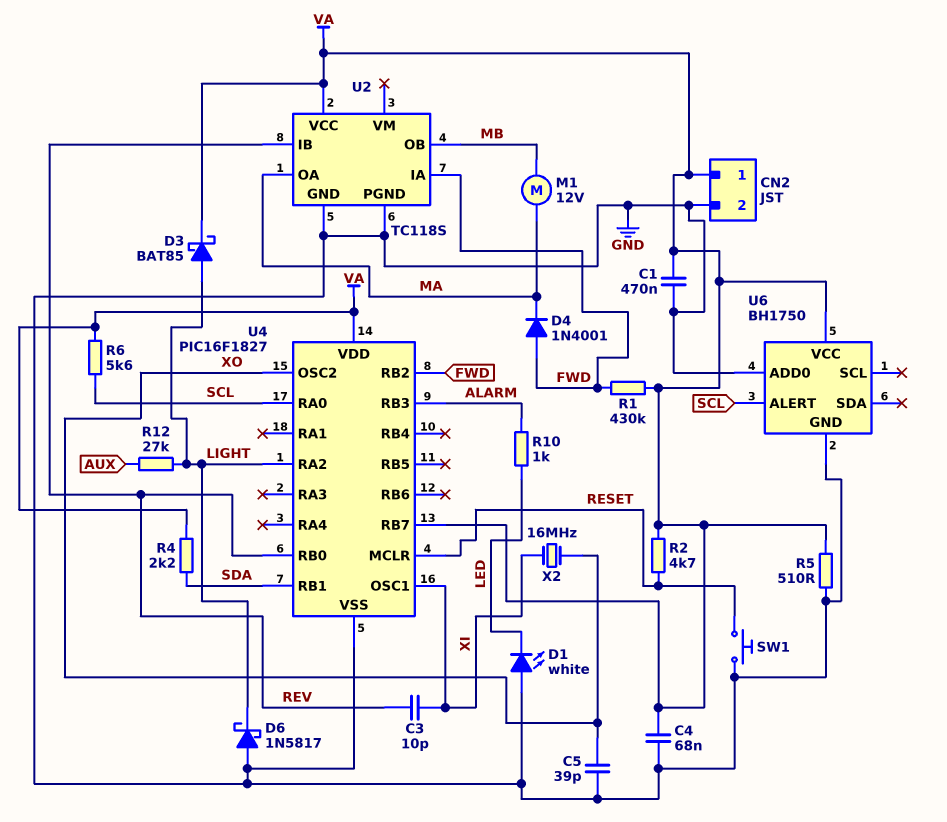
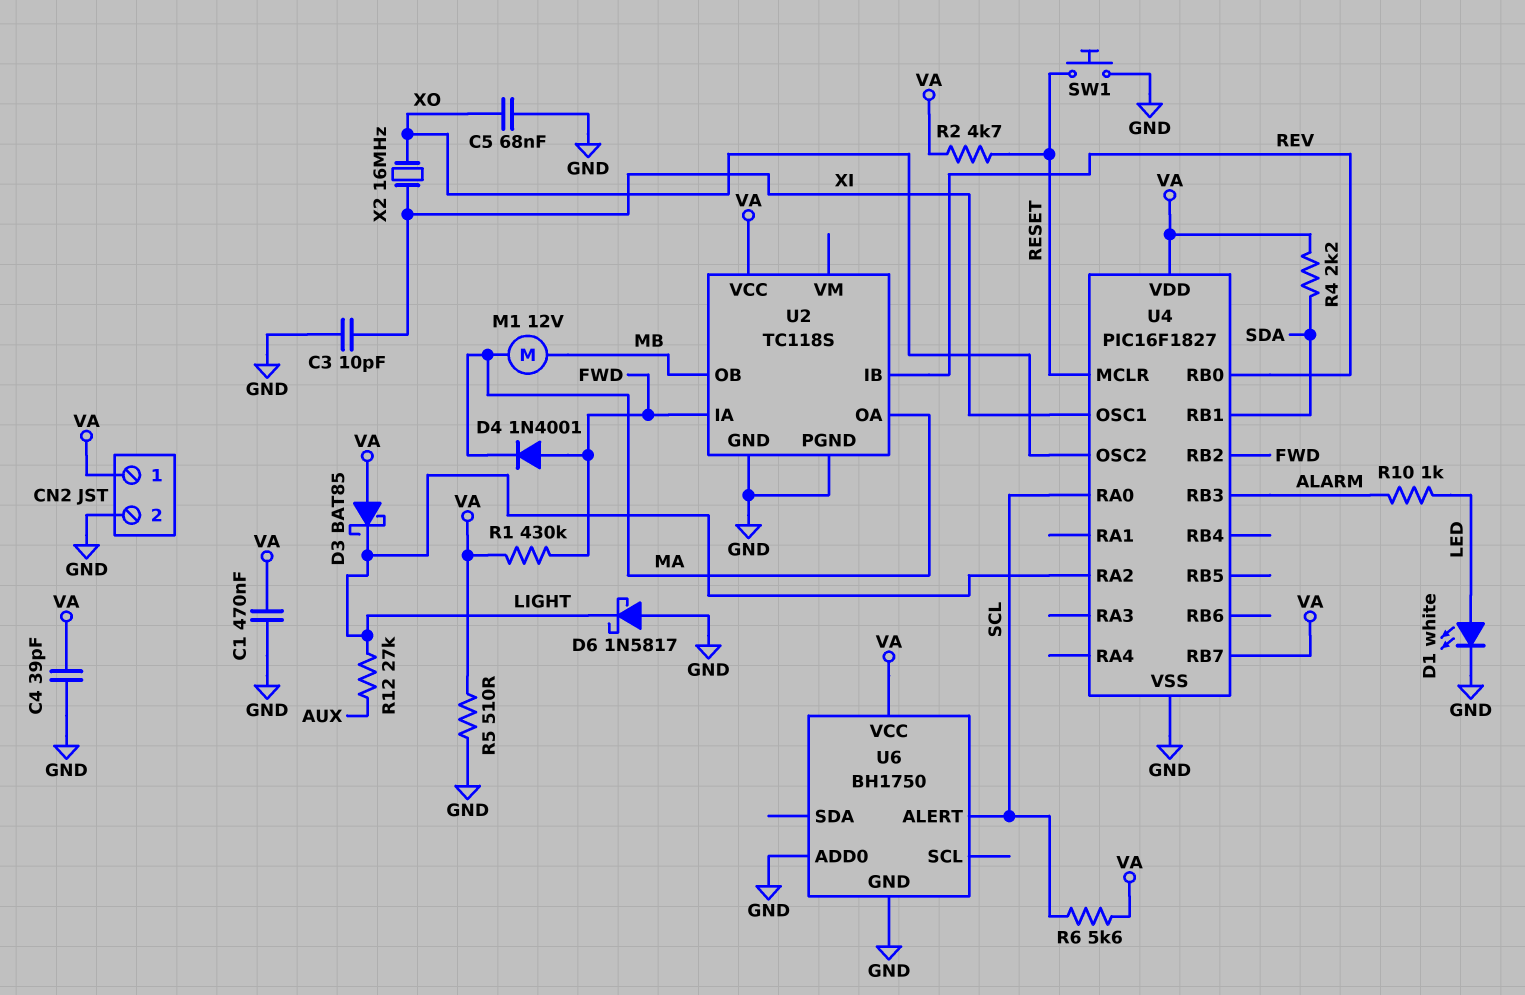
C3: 10pF (REV, XI) -> 10pF (GND, XI)
C4: 68nF (GND, VA) -> 39pF (GND, VA)
C5: 39pF (GND, XO) -> 68nF (GND, XO)
D1: LED white (A GND, K LED) -> LED white (A LED, K GND)
D3: schottky BAT85 (A LIGHT, K VA) -> schottky BAT85 (A VA, K LIGHT)

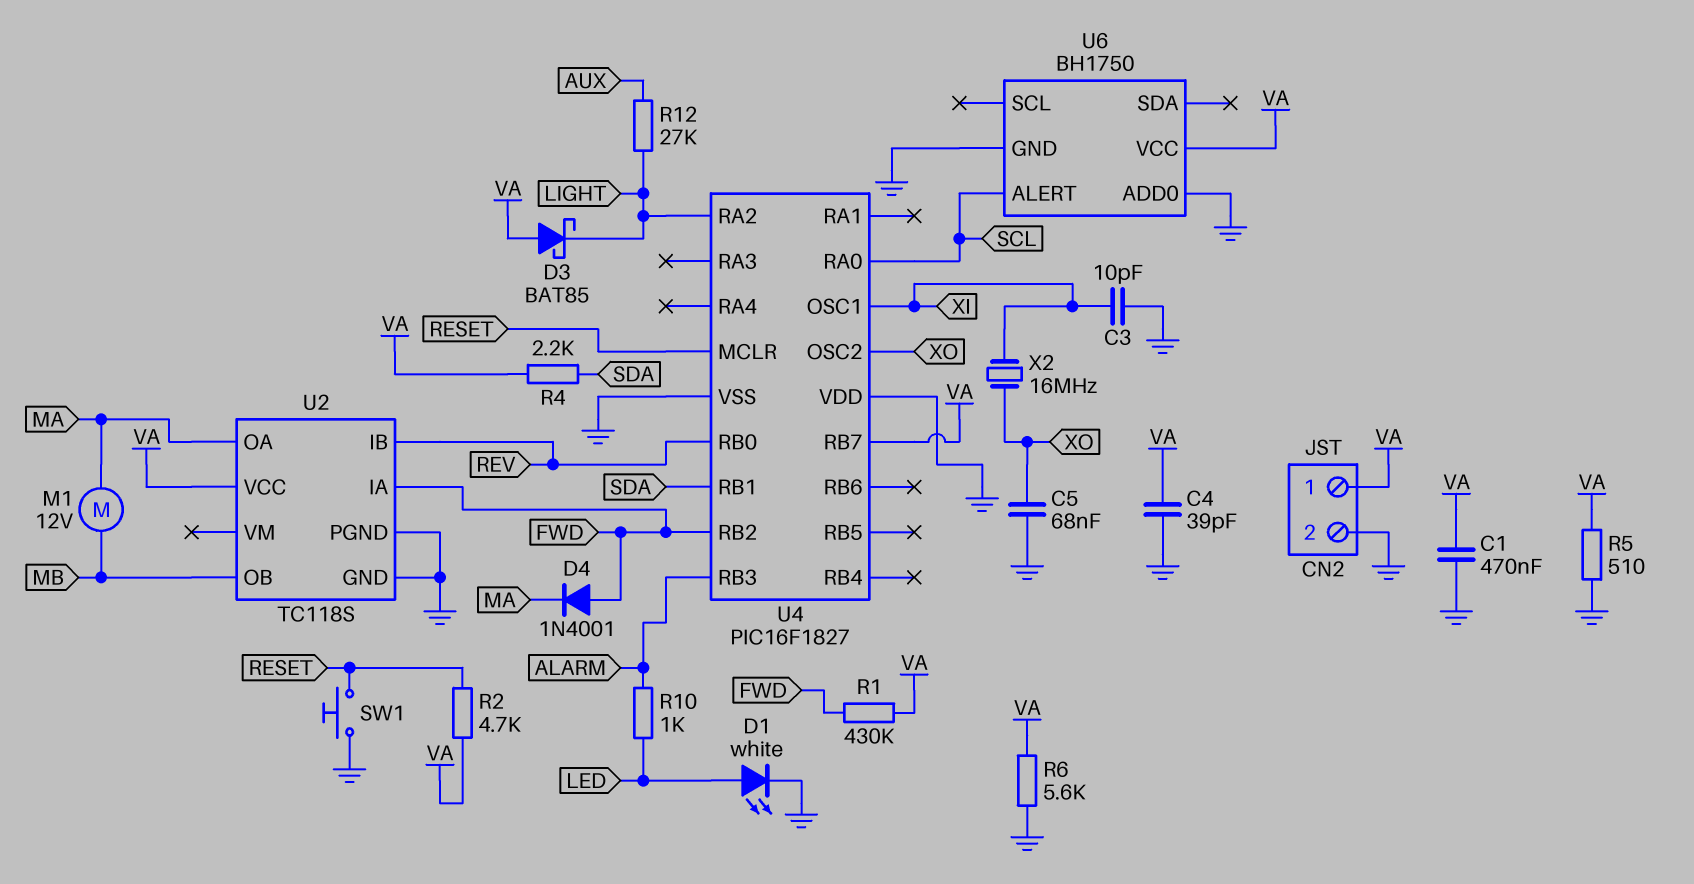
D6: schottky 1N5817 (A GND, K LIGHT) -> none
R6: 5.6k (SCL, VA) -> 5.6k (GND, VA)
U4 pin VDD: VA -> GND

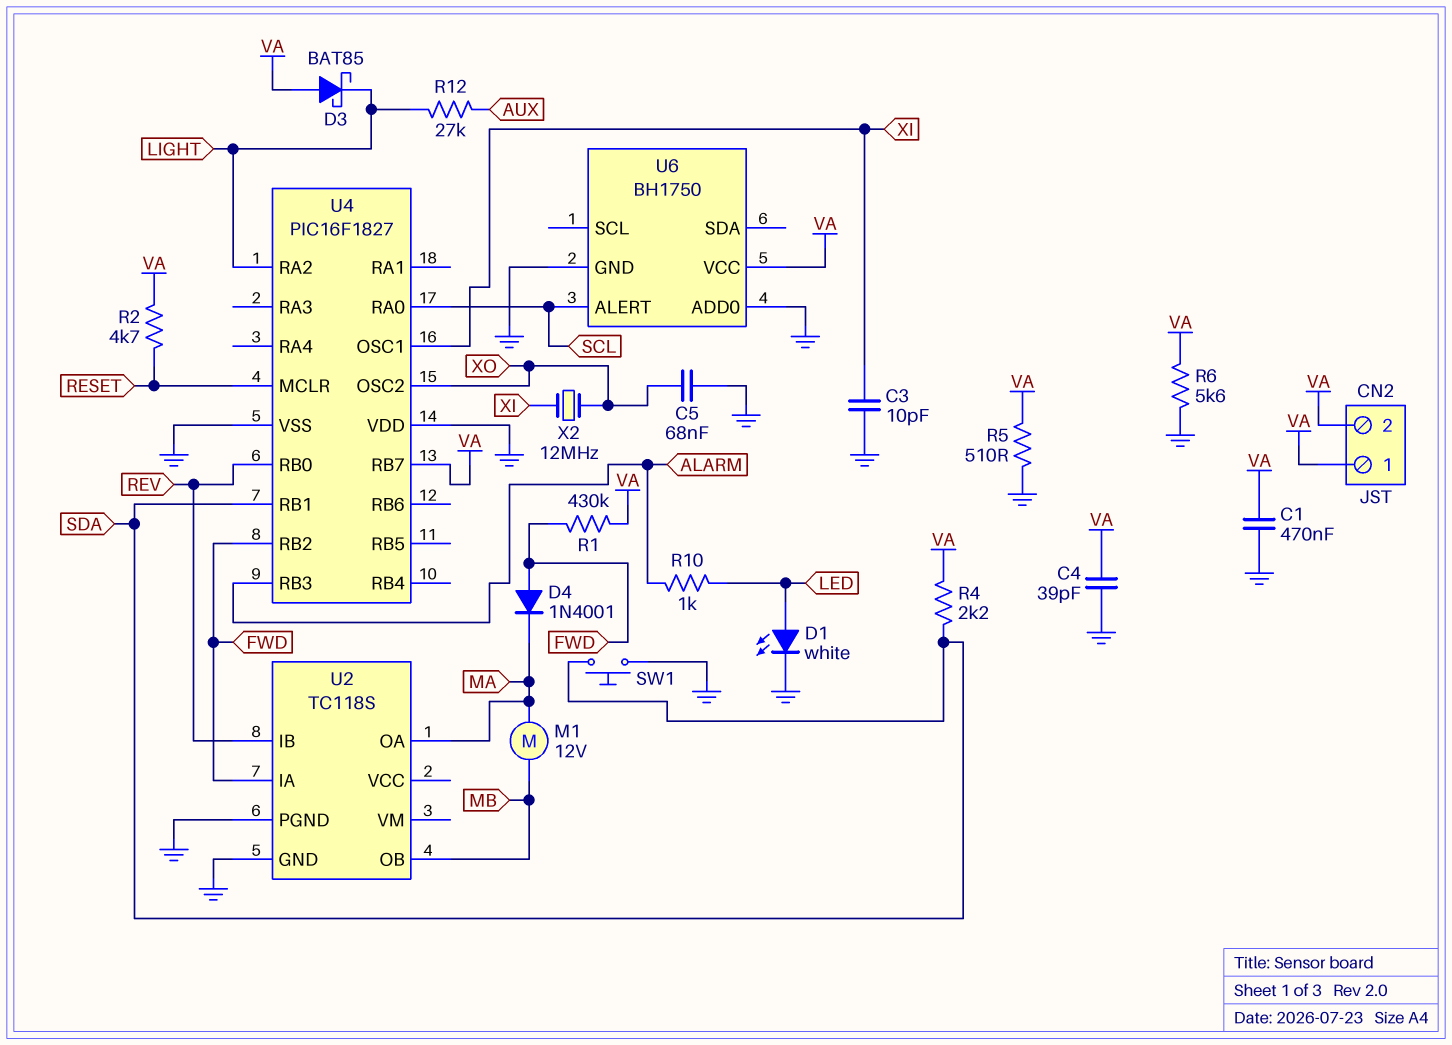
CN2 pin 2: GND -> VA
SW1: button (GND, RESET) -> button (GND, SDA)
U2 pin VCC: VA -> none
X2: 16MHz (XI, XO) -> 12MHz (XI, XO)

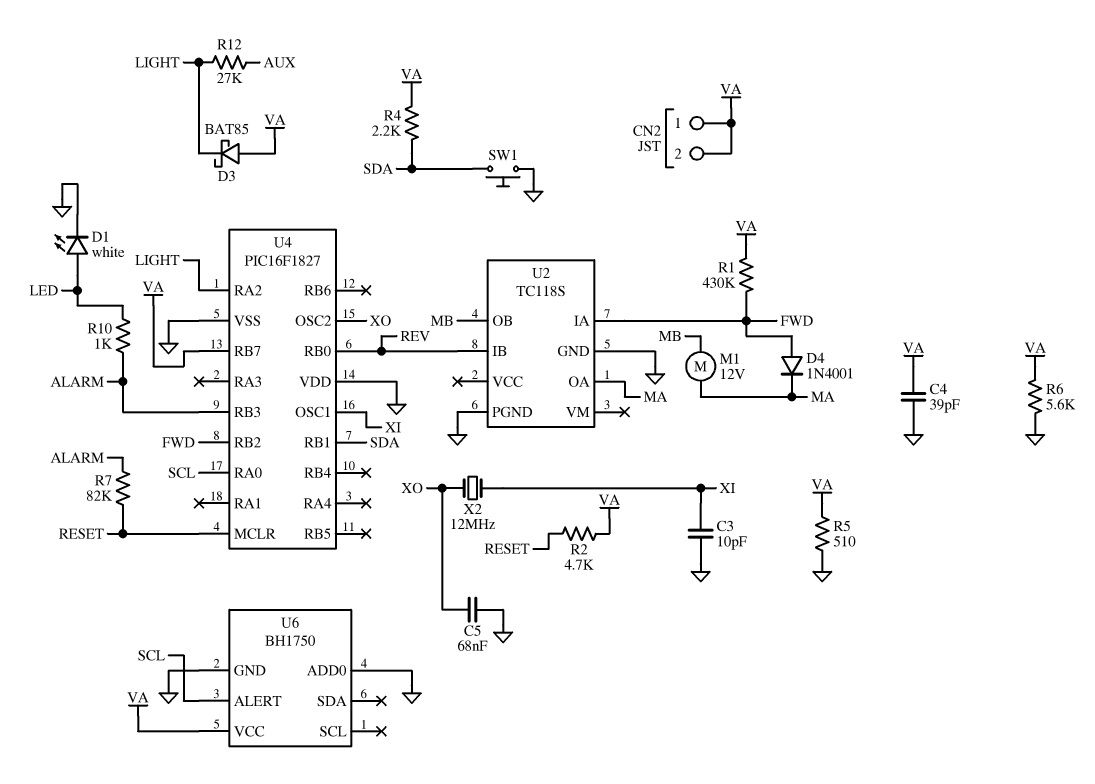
C1: 470nF (GND, VA) -> none
R7: none -> 82k (ALARM, RESET)

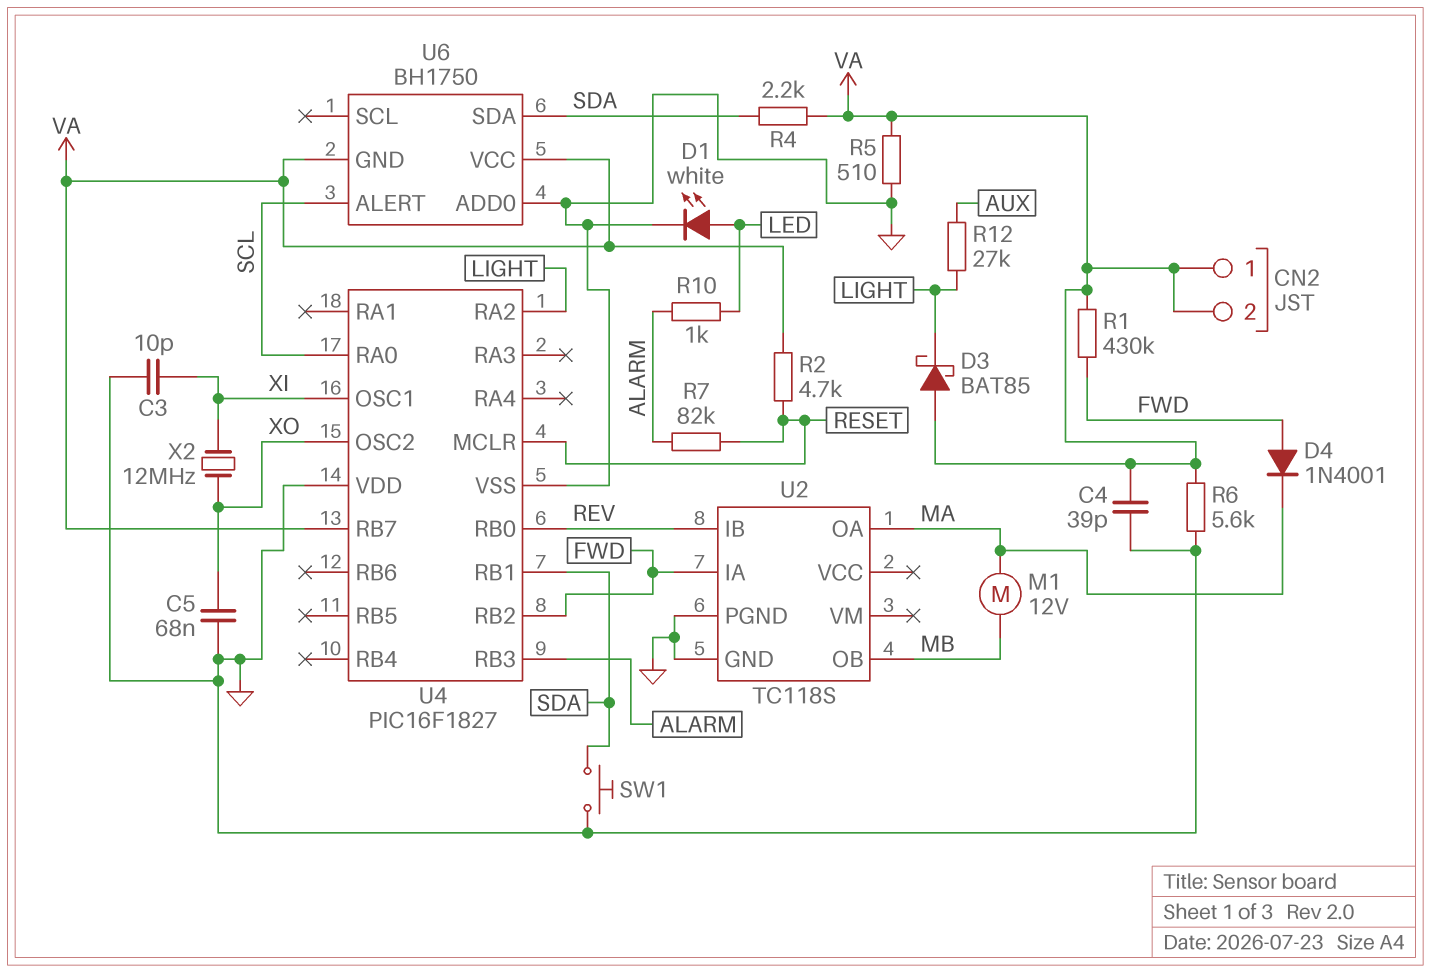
U6 pin GND: GND -> VA
U6 pin SDA: none -> SDA

